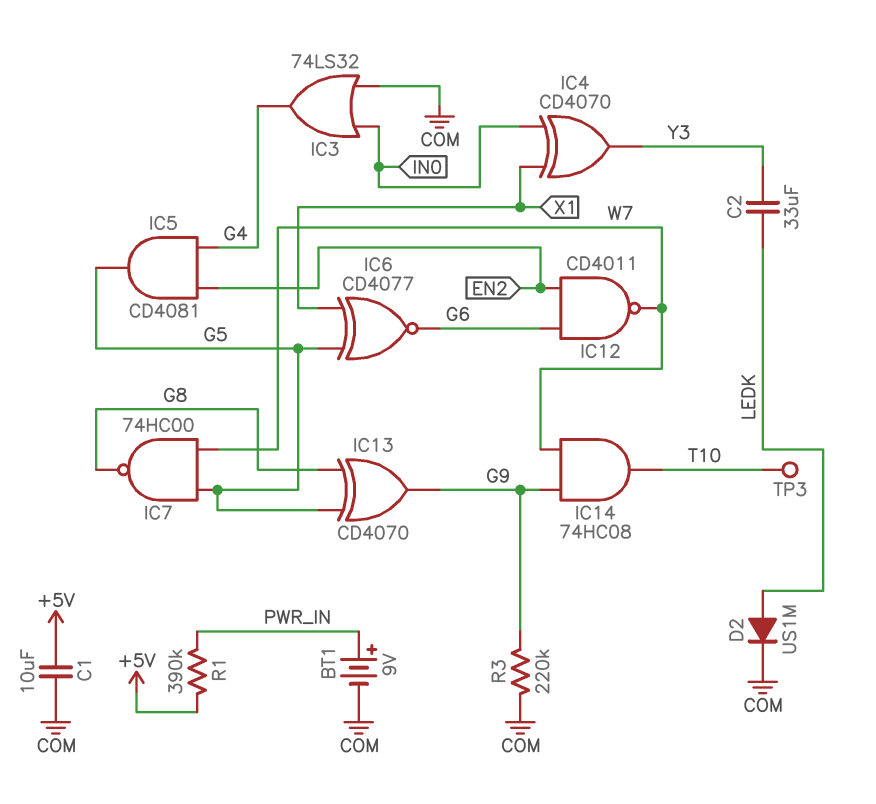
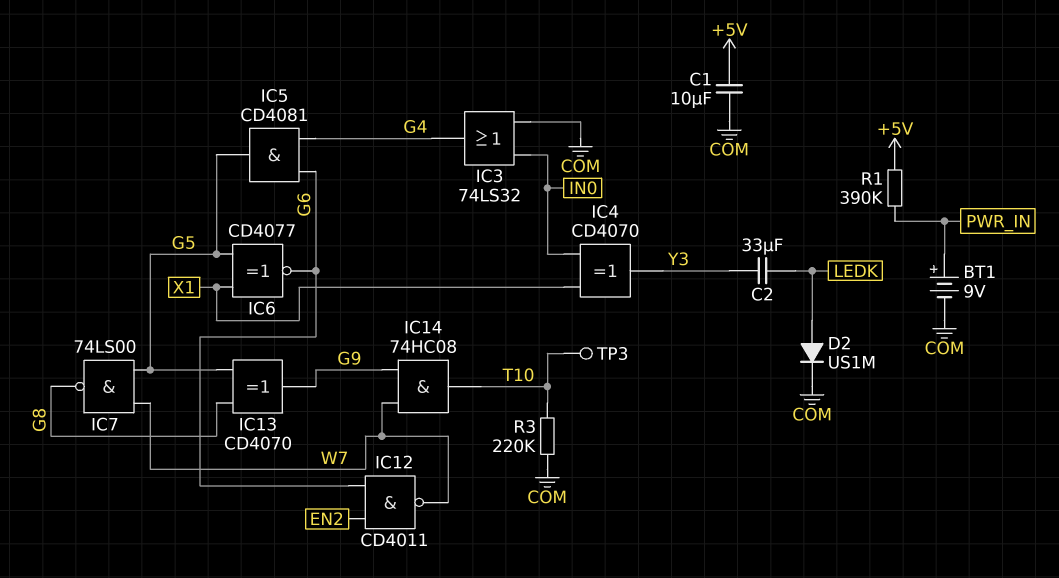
IC5: AND CD4081 (in EN2, in G4, out G5) -> AND CD4081 (in G4, in G6, out G5)
IC7: NAND 74HC00 (in G5, in W7, out G8) -> NAND 74LS00 (in G5, in W7, out G8)
R3: 220k (COM, G9) -> 220k (COM, T10)

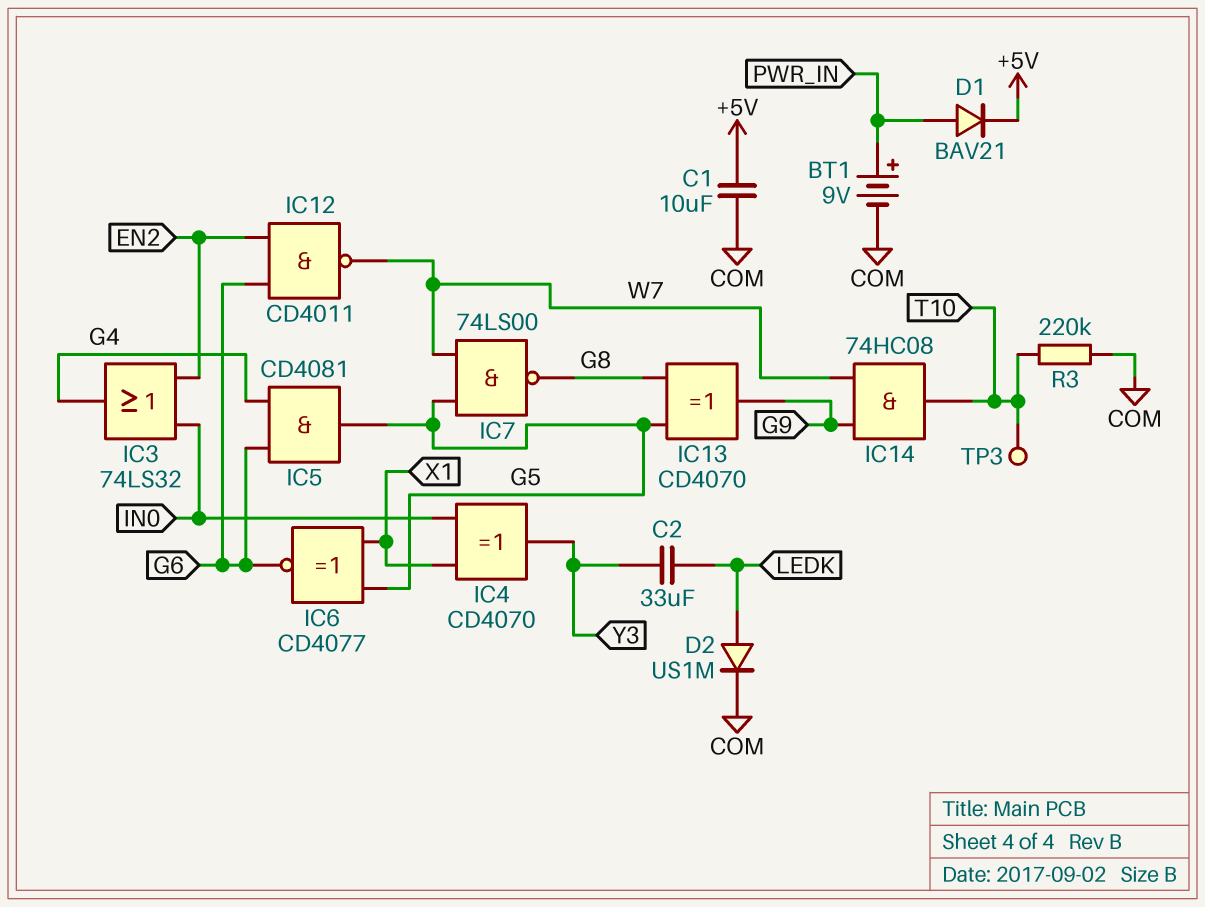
D1: none -> diode BAV21 (A PWR_IN, K +5V)
IC3: OR 74LS32 (in COM, in IN0, out G4) -> OR 74LS32 (in EN2, in IN0, out G4)
R1: 390k (+5V, PWR_IN) -> none

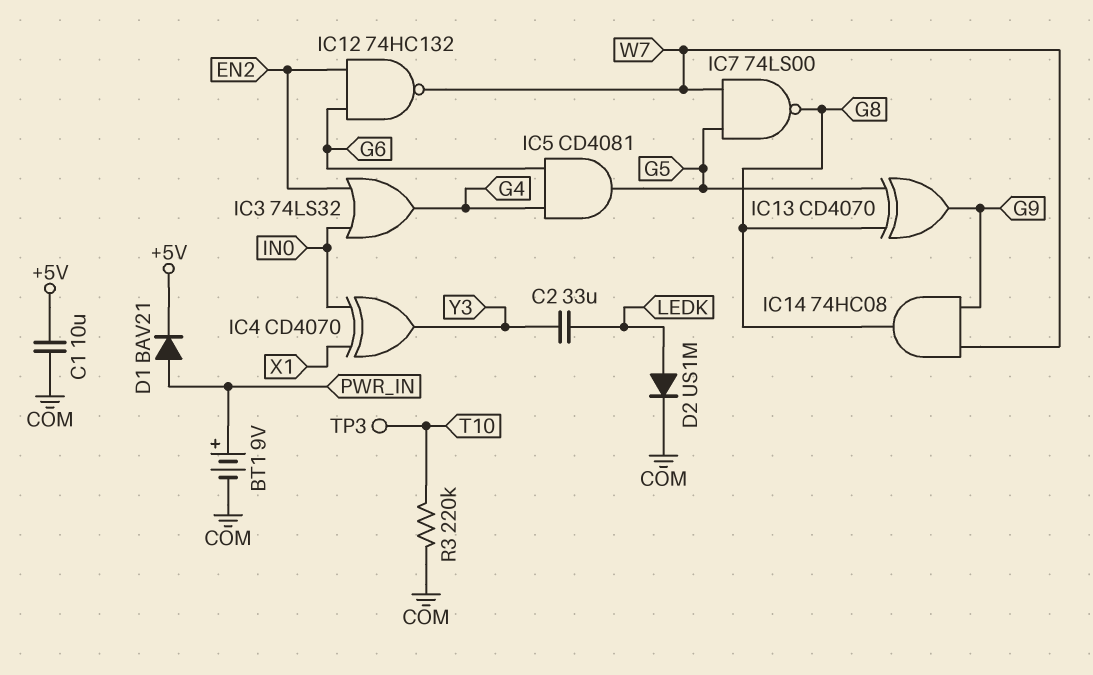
IC6: XNOR CD4077 (in G5, in X1, out G6) -> none
IC12: NAND CD4011 (in EN2, in G6, out W7) -> NAND 74HC132 (in EN2, in G6, out W7)
IC14: AND 74HC08 (in G9, in W7, out T10) -> AND 74HC08 (in G9, in W7, out G8)

